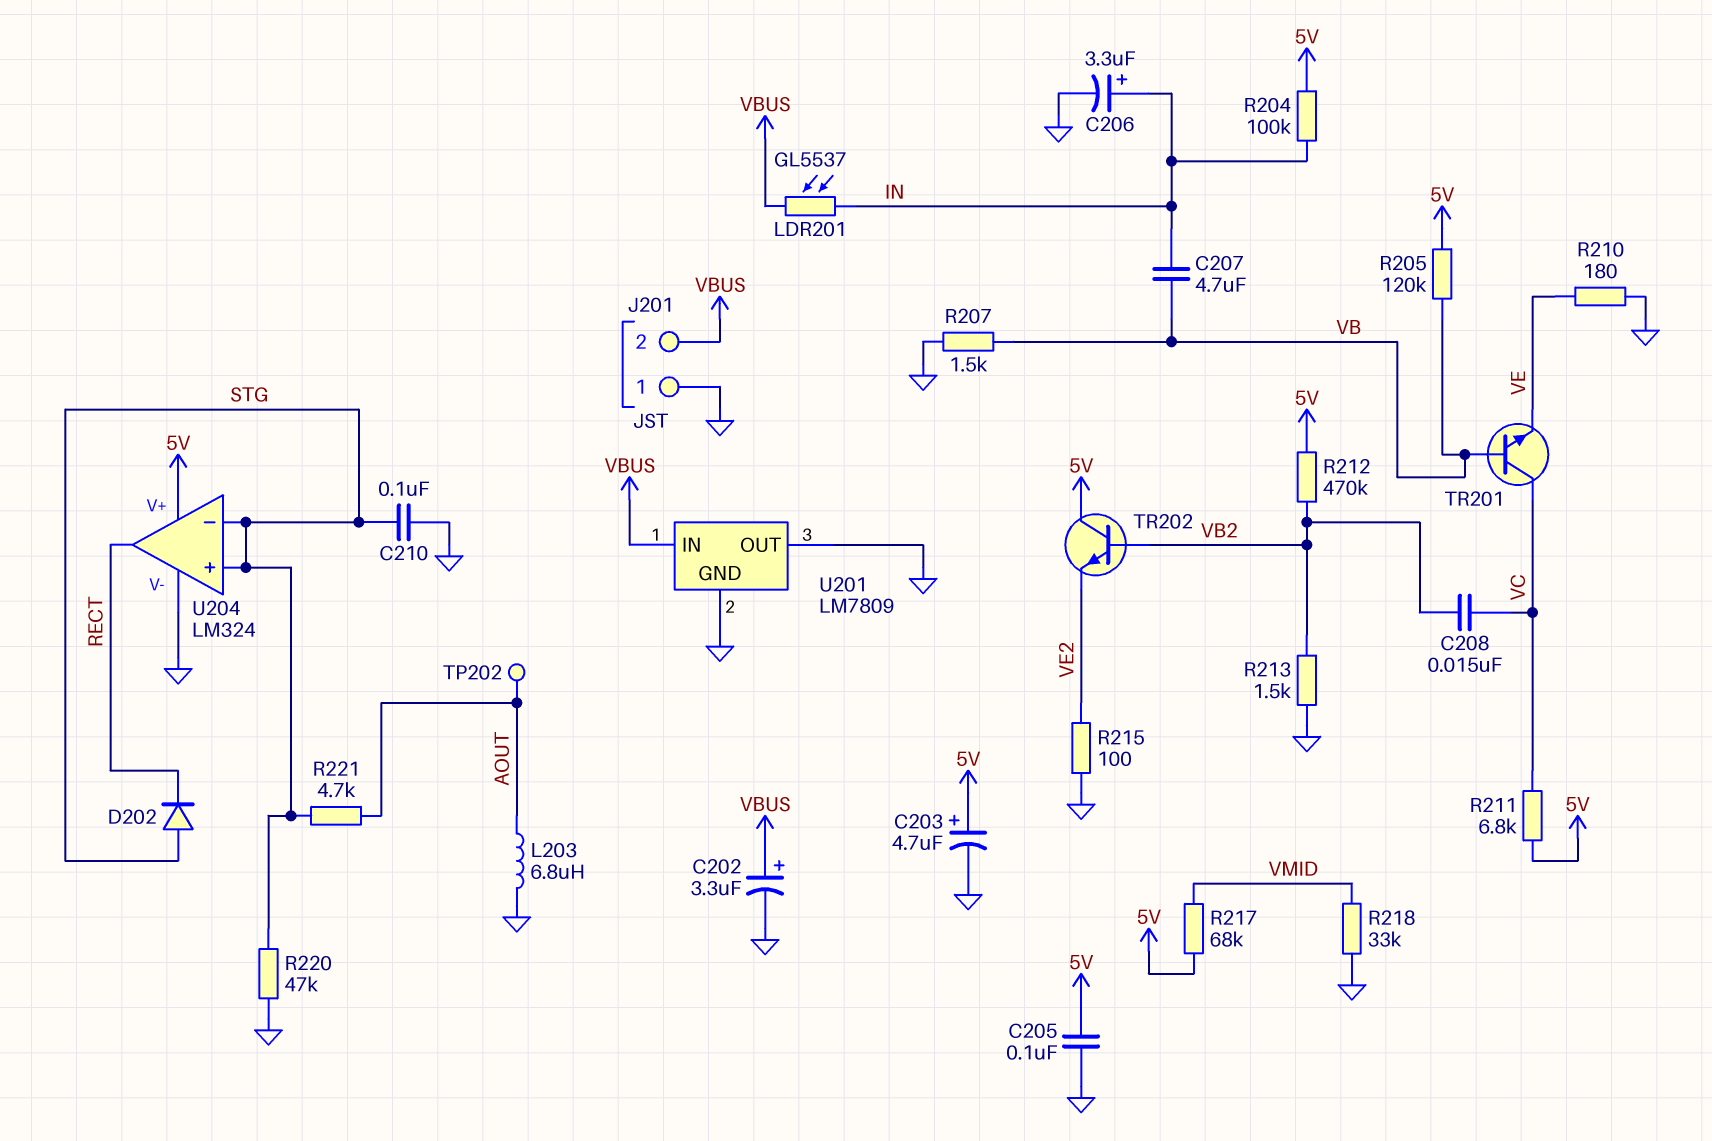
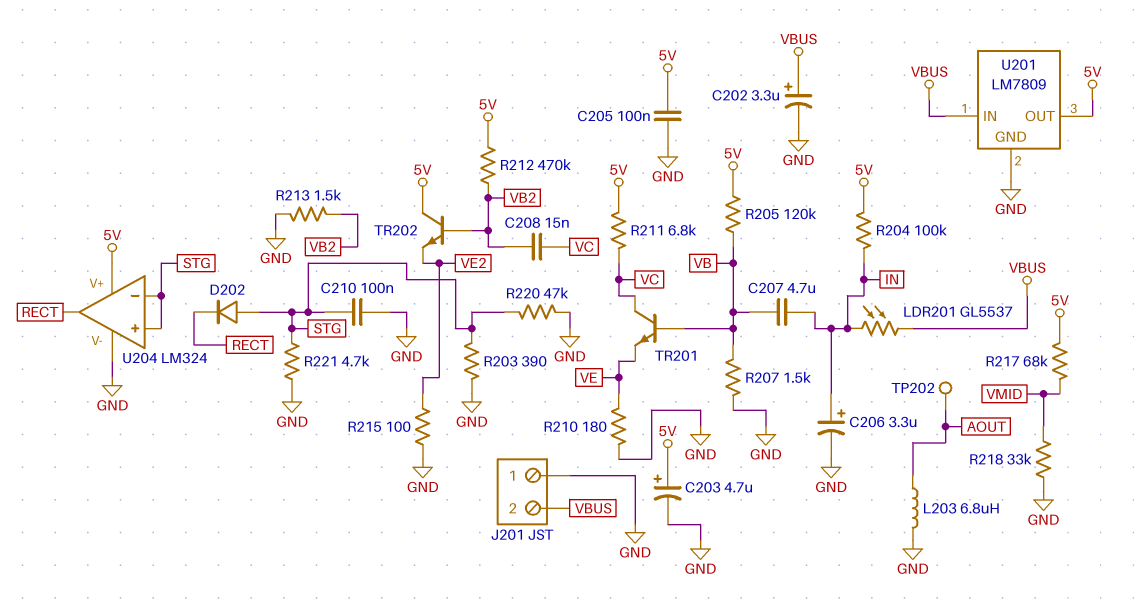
R203: none -> 390 (GND, STG)
R221: 4.7k (AOUT, STG) -> 4.7k (GND, STG)
U201 pin OUT: GND -> 5V

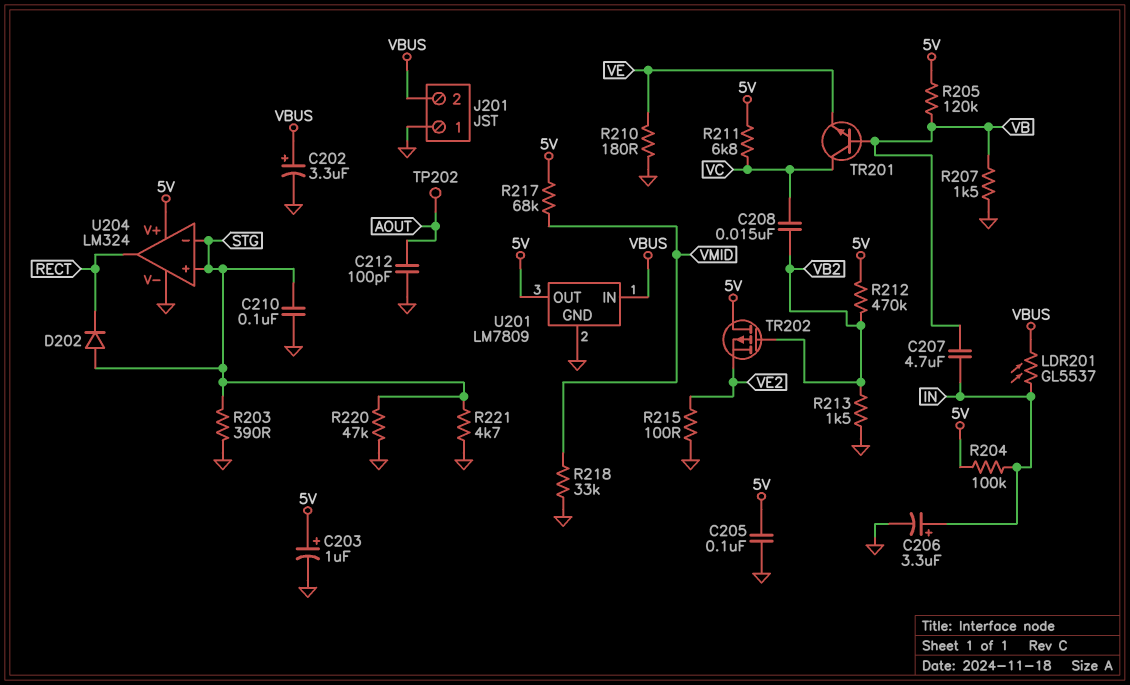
C203: 4.7uF (plus 5V, minus GND) -> 1uF (plus 5V, minus GND)
C212: none -> 100pF (AOUT, GND)
L203: 6.8uH (AOUT, GND) -> none
TR202: NPN (B VB2, C 5V, E VE2) -> PMOS (G VB2, D 5V, S VE2)

